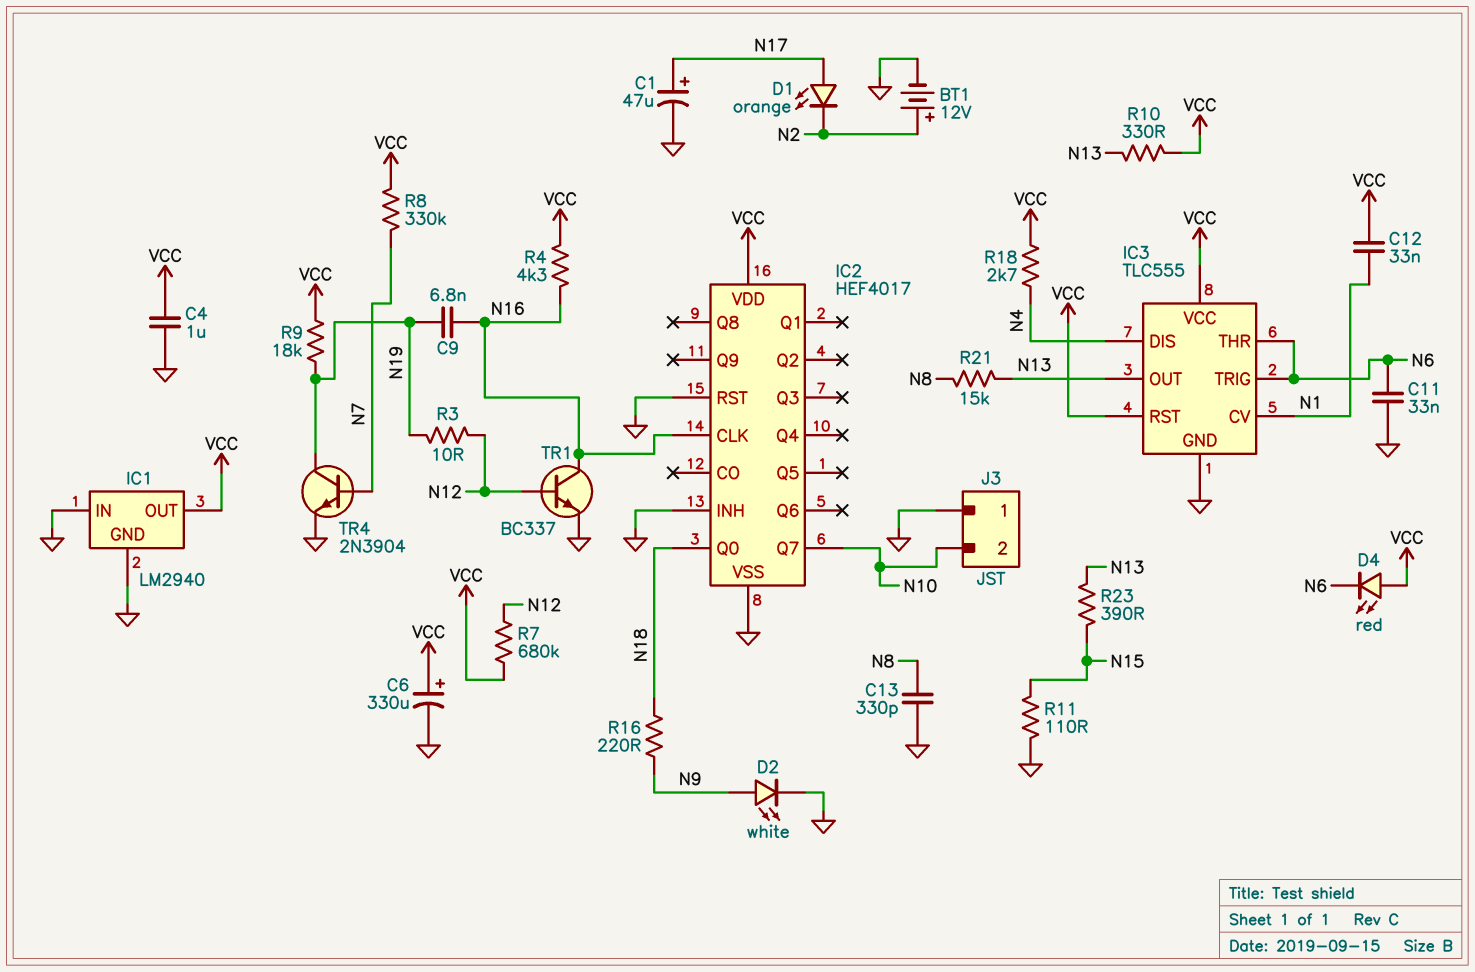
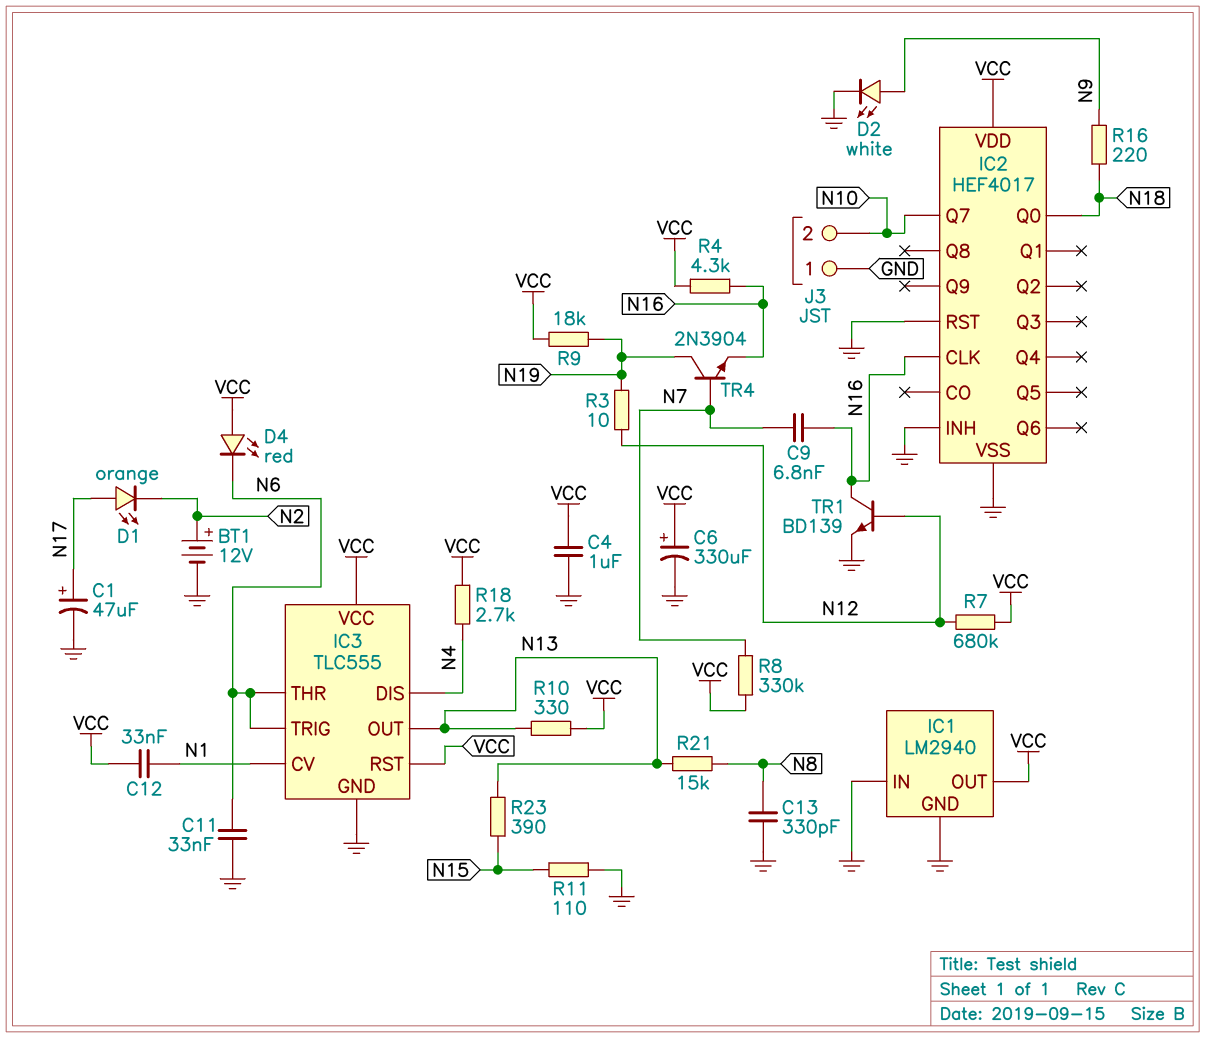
C9: 6.8nF (N16, N19) -> 6.8nF (N7, N16)
TR1: NPN BC337 (B N12, C N16, E GND) -> NPN BD139 (B N12, C N16, E GND)
TR4: NPN 2N3904 (B N7, C N19, E GND) -> NPN 2N3904 (B N7, C N19, E N16)

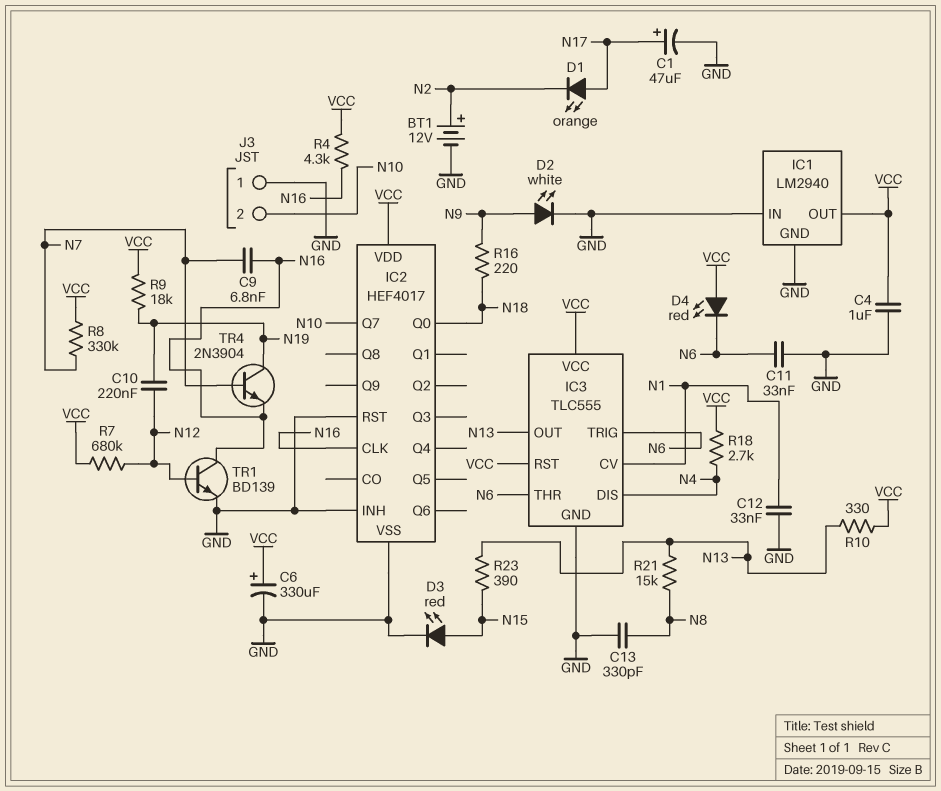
C10: none -> 220nF (N12, N19)
C12: 33nF (N1, VCC) -> 33nF (GND, N1)
D3: none -> LED red (A N15, K GND)
R3: 10 (N12, N19) -> none
R11: 110 (GND, N15) -> none

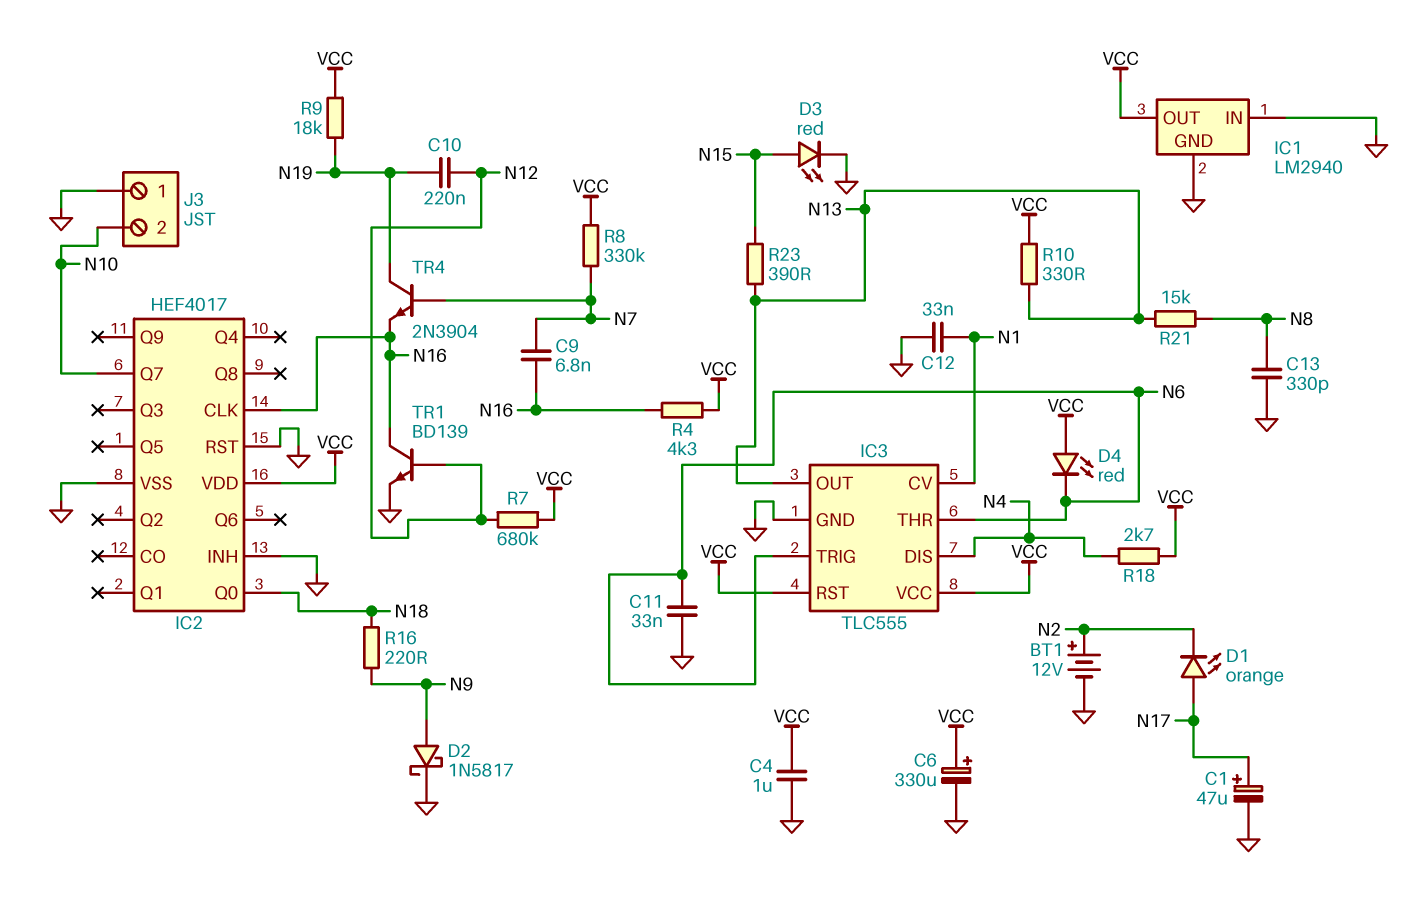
D2: LED white (A N9, K GND) -> schottky 1N5817 (A N9, K GND)

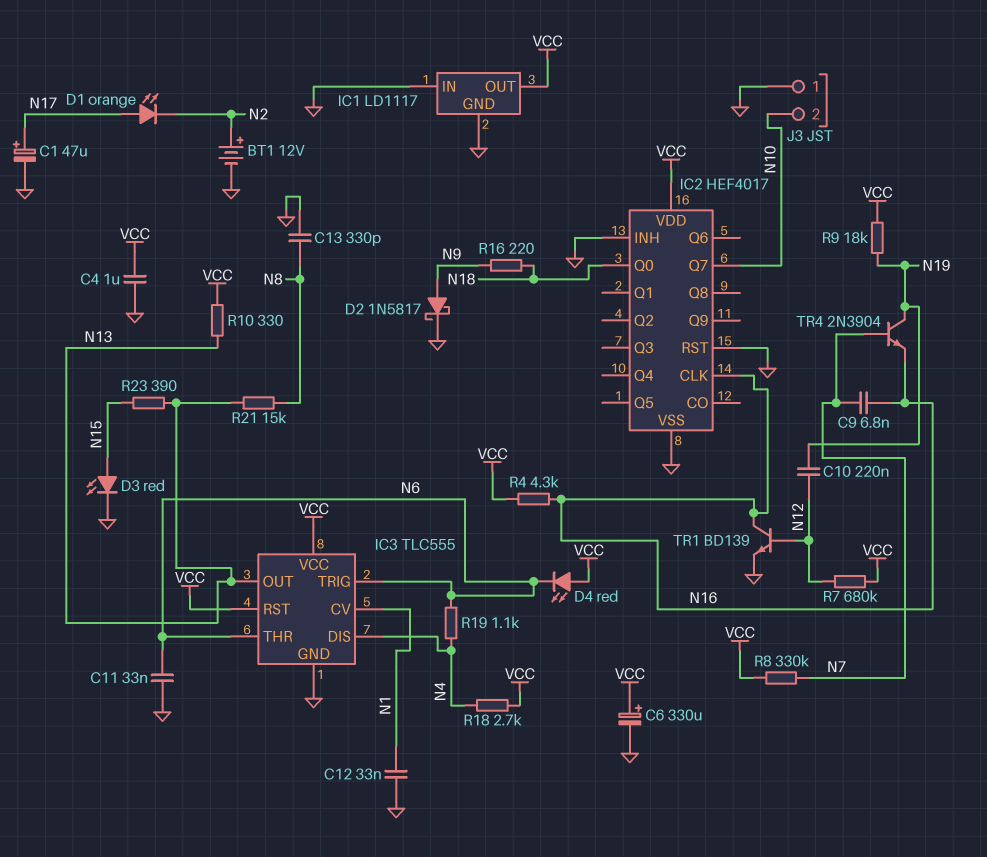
IC1: LM2940 -> LD1117
R19: none -> 1.1k (N4, N6)

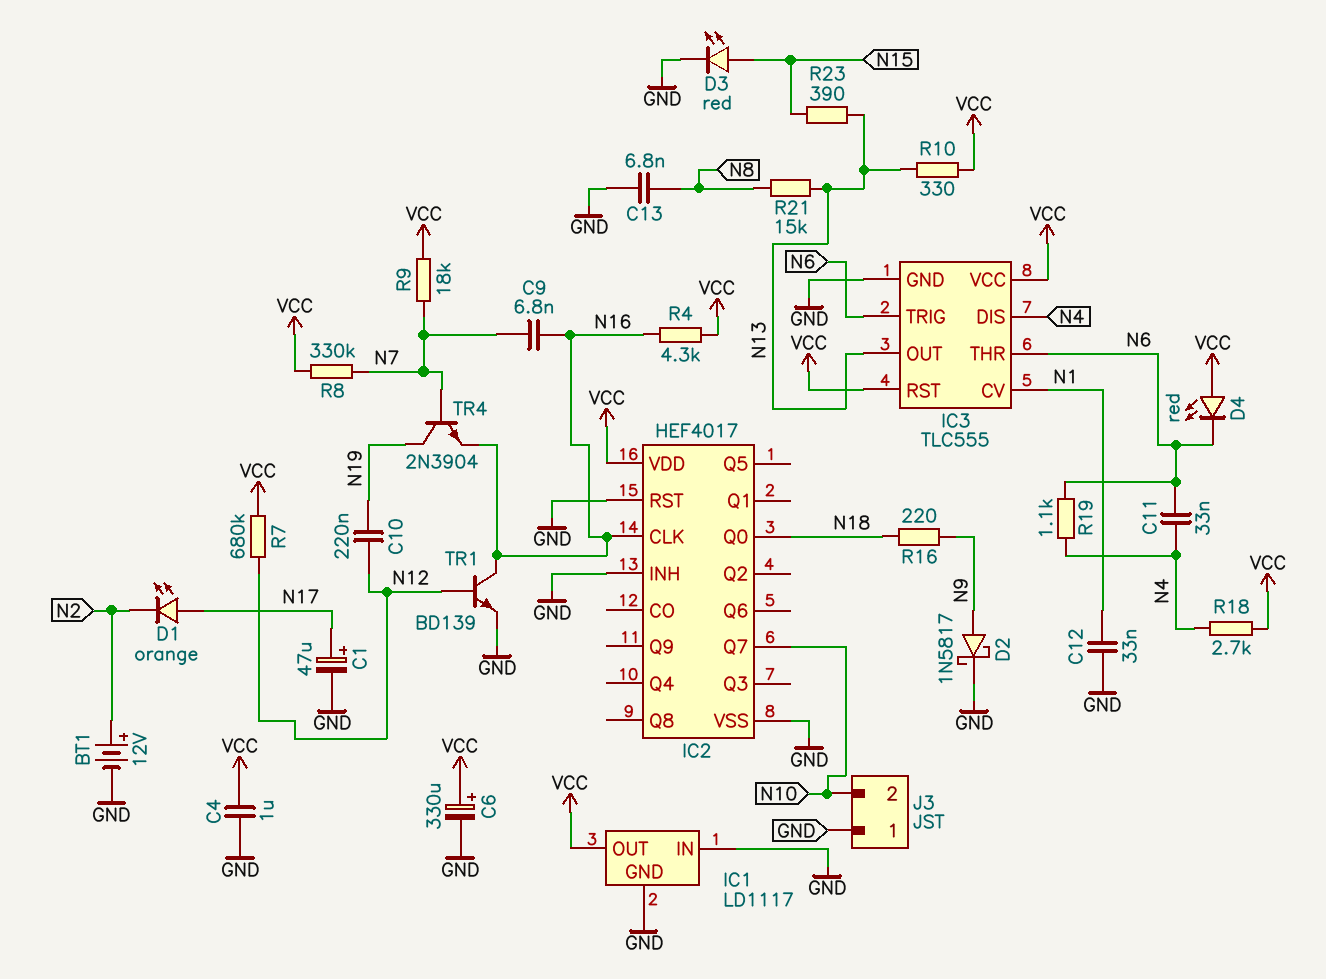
C11: 33nF (GND, N6) -> 33nF (N4, N6)
C13: 330pF (GND, N8) -> 6.8nF (GND, N8)
R9: 18k (N19, VCC) -> 18k (N7, VCC)

